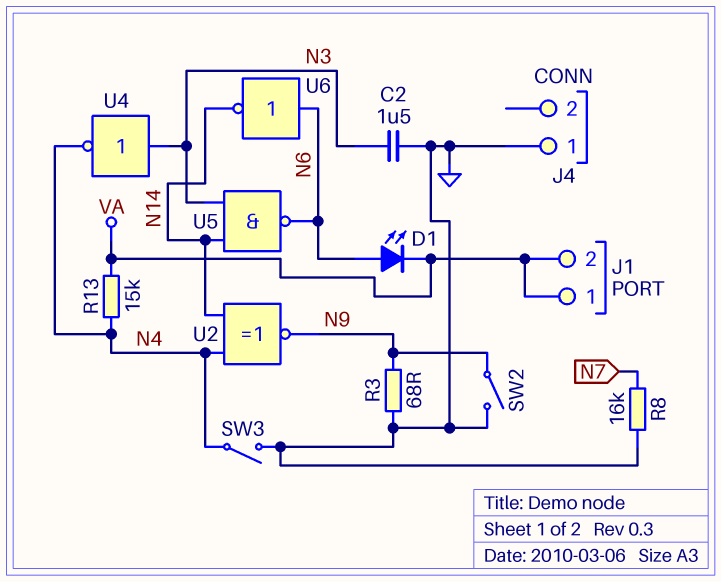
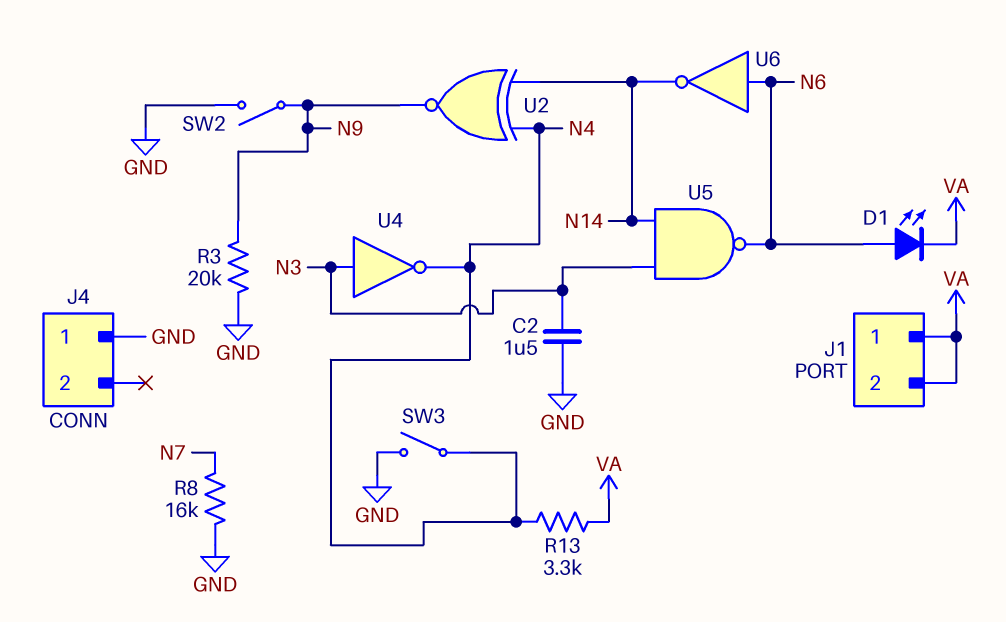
R3: 68 (GND, N9) -> 20k (GND, N9)
R13: 15k (N4, VA) -> 3.3k (N4, VA)

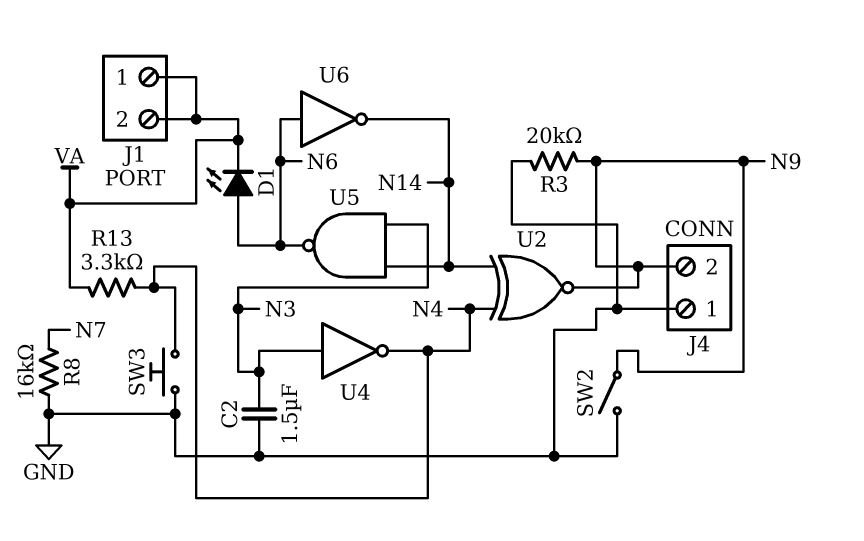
J4 pin 2: none -> N9
SW3: switch (GND, N4) -> button (GND, N4)

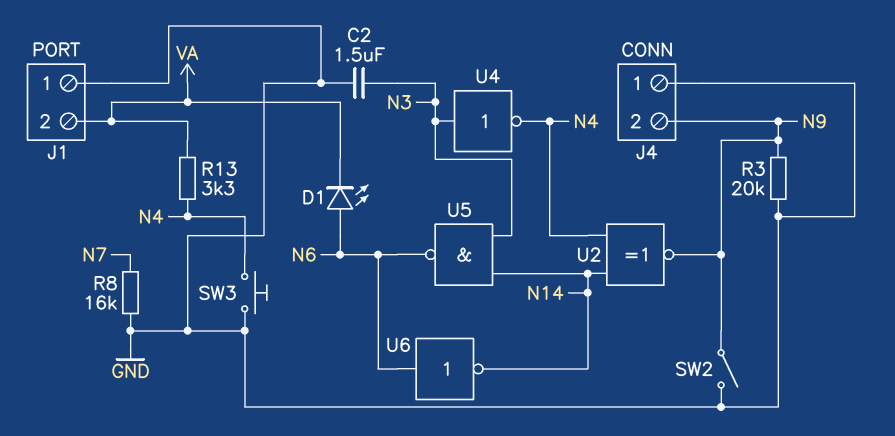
J1 pin 1: VA -> GND

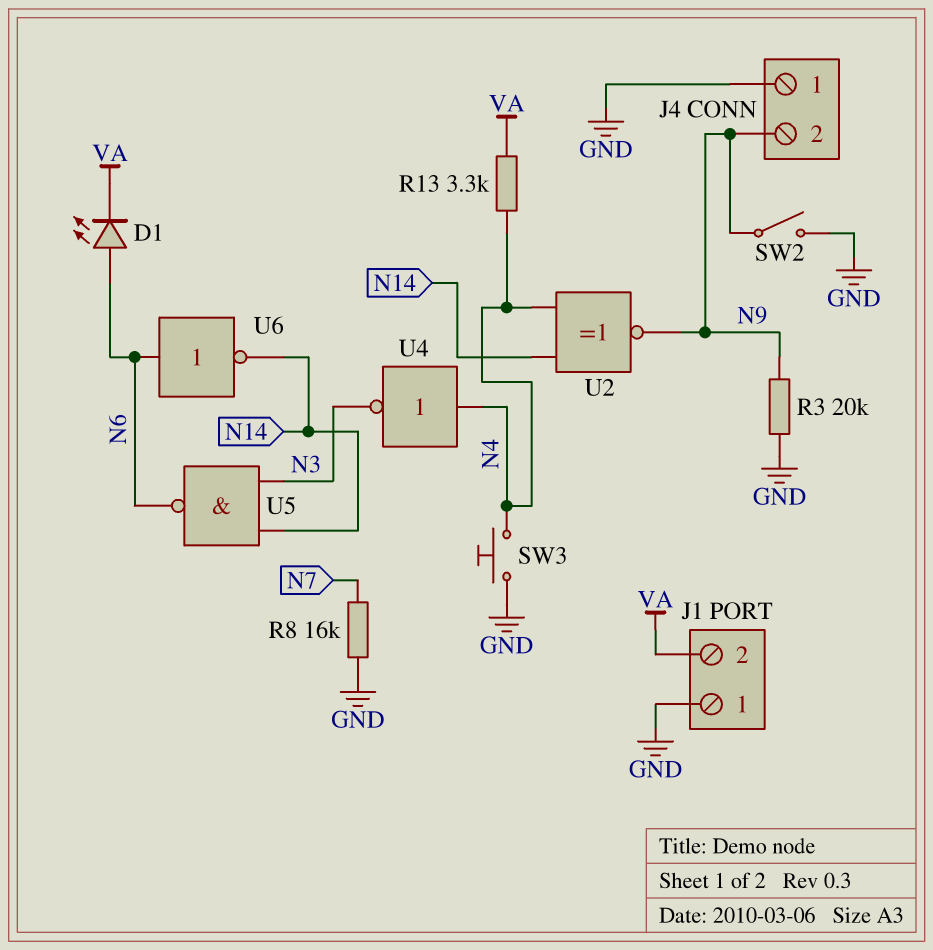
C2: 1.5uF (GND, N3) -> none
U4: NOT (in N3, out N4) -> NOT (in N4, out N3)

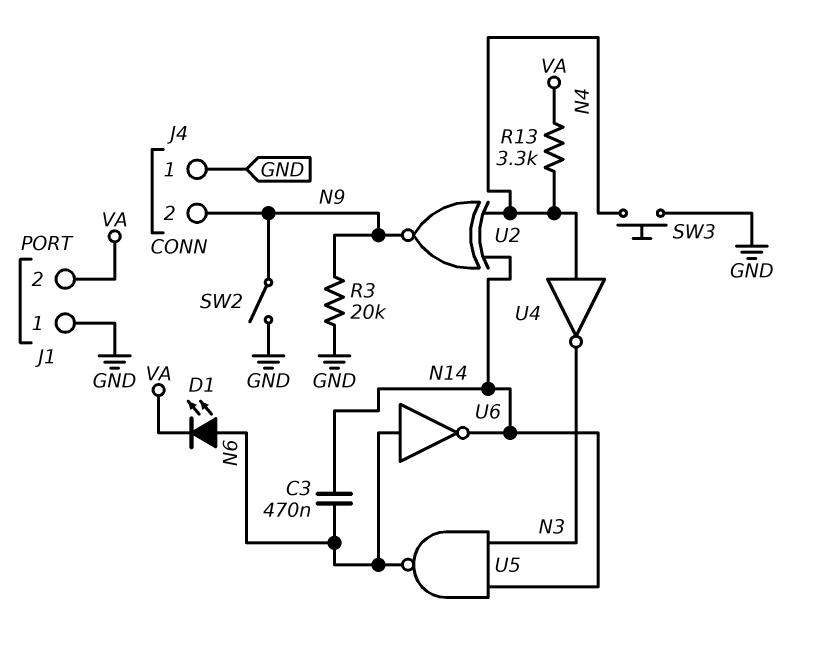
C3: none -> 470nF (N6, N14)
R8: 16k (GND, N7) -> none

